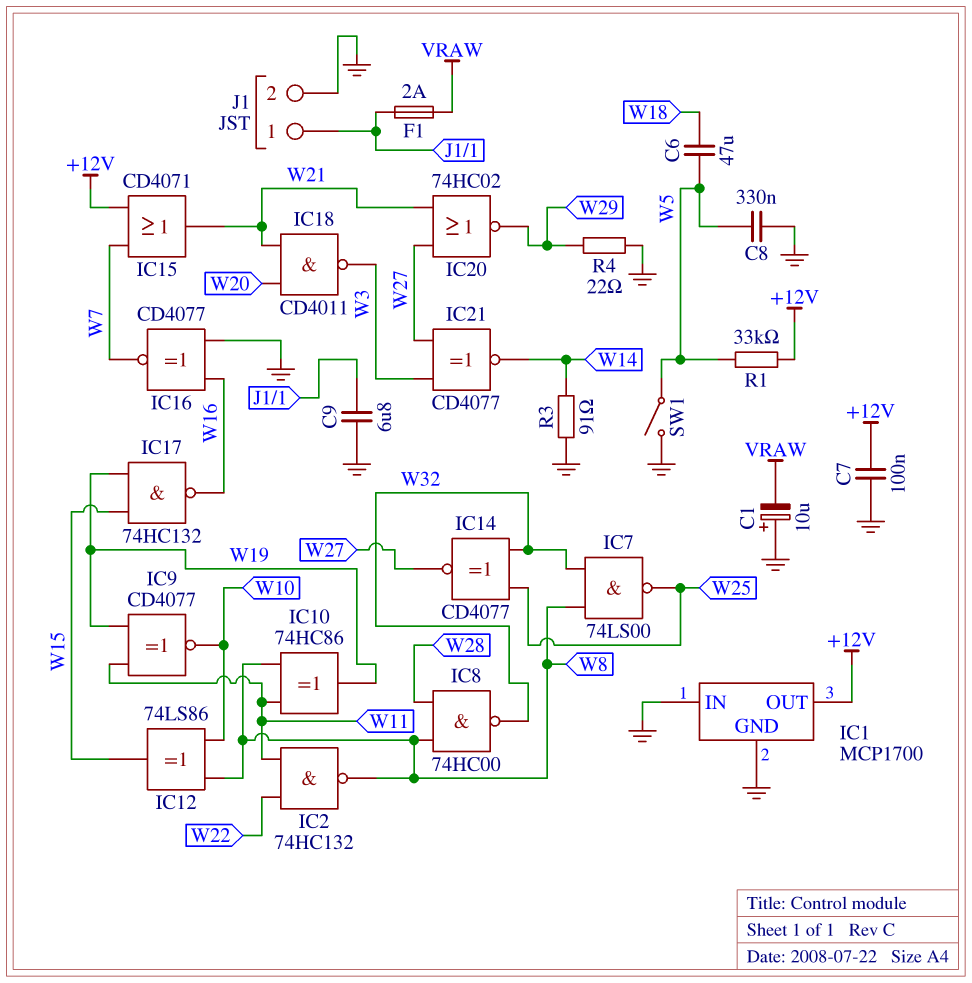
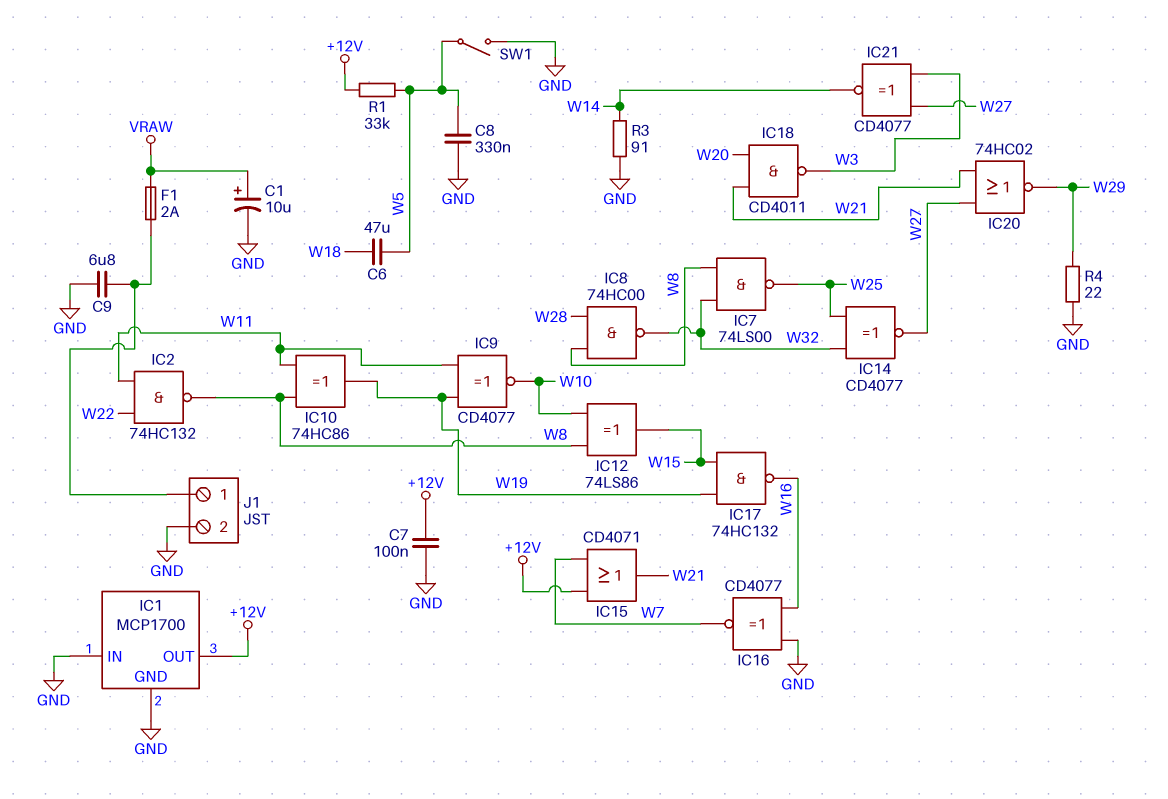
C1: 10uF (plus GND, minus VRAW) -> 10uF (plus VRAW, minus GND)

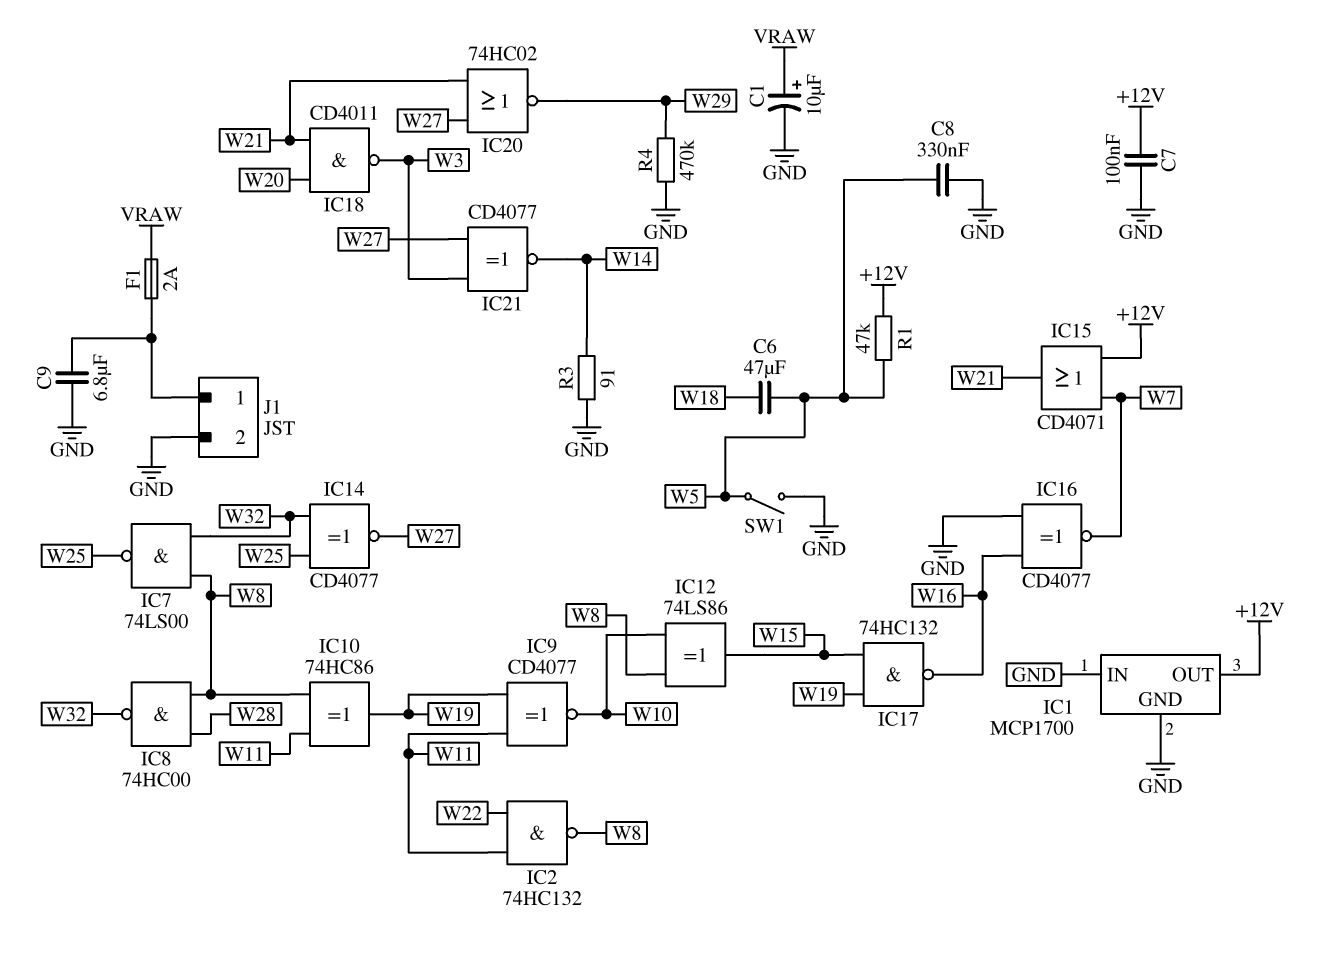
R1: 33k (+12V, W5) -> 47k (+12V, W5)
R4: 22 (GND, W29) -> 470k (GND, W29)

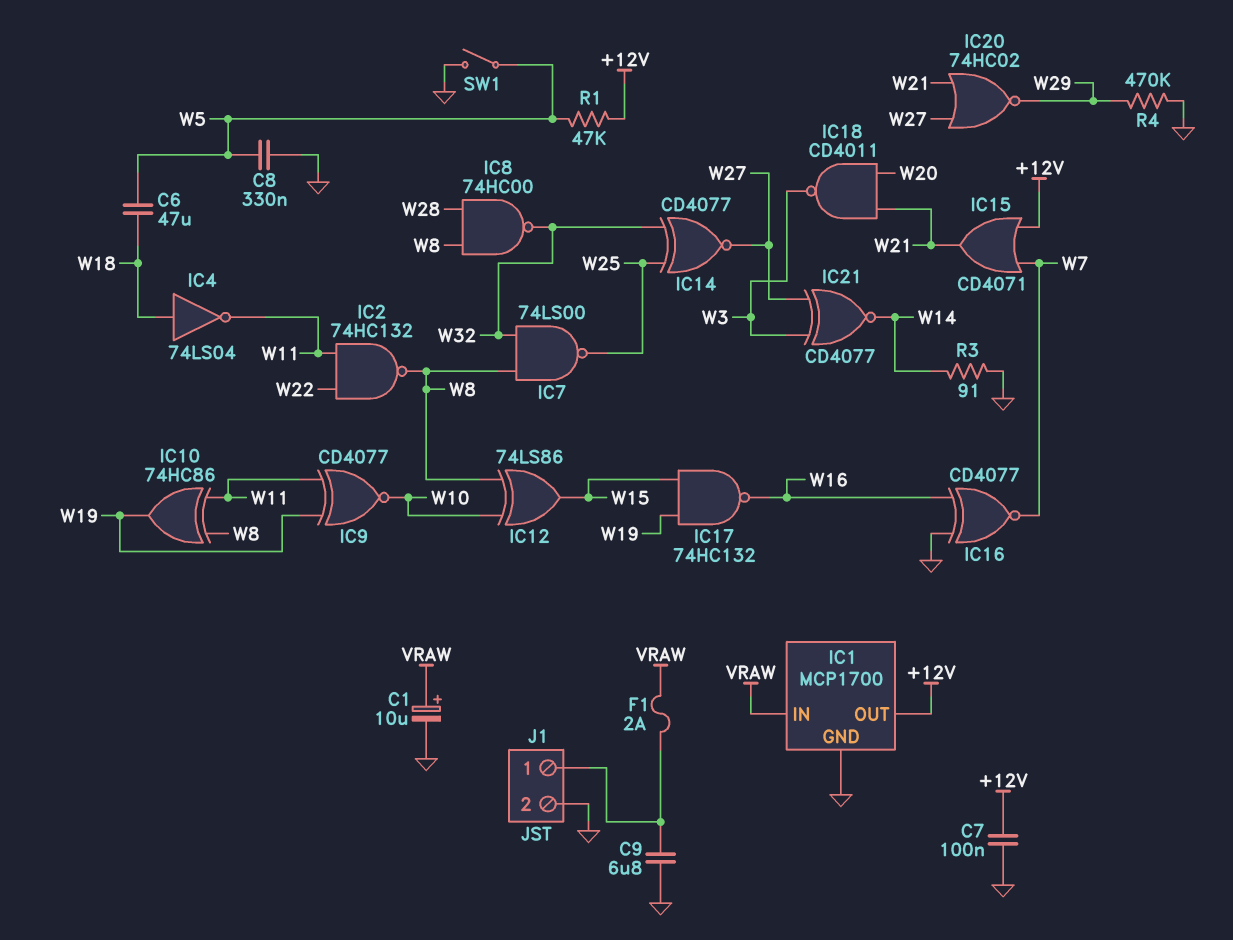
IC1 pin IN: GND -> VRAW
IC4: none -> NOT 74LS04 (in W18, out W11)

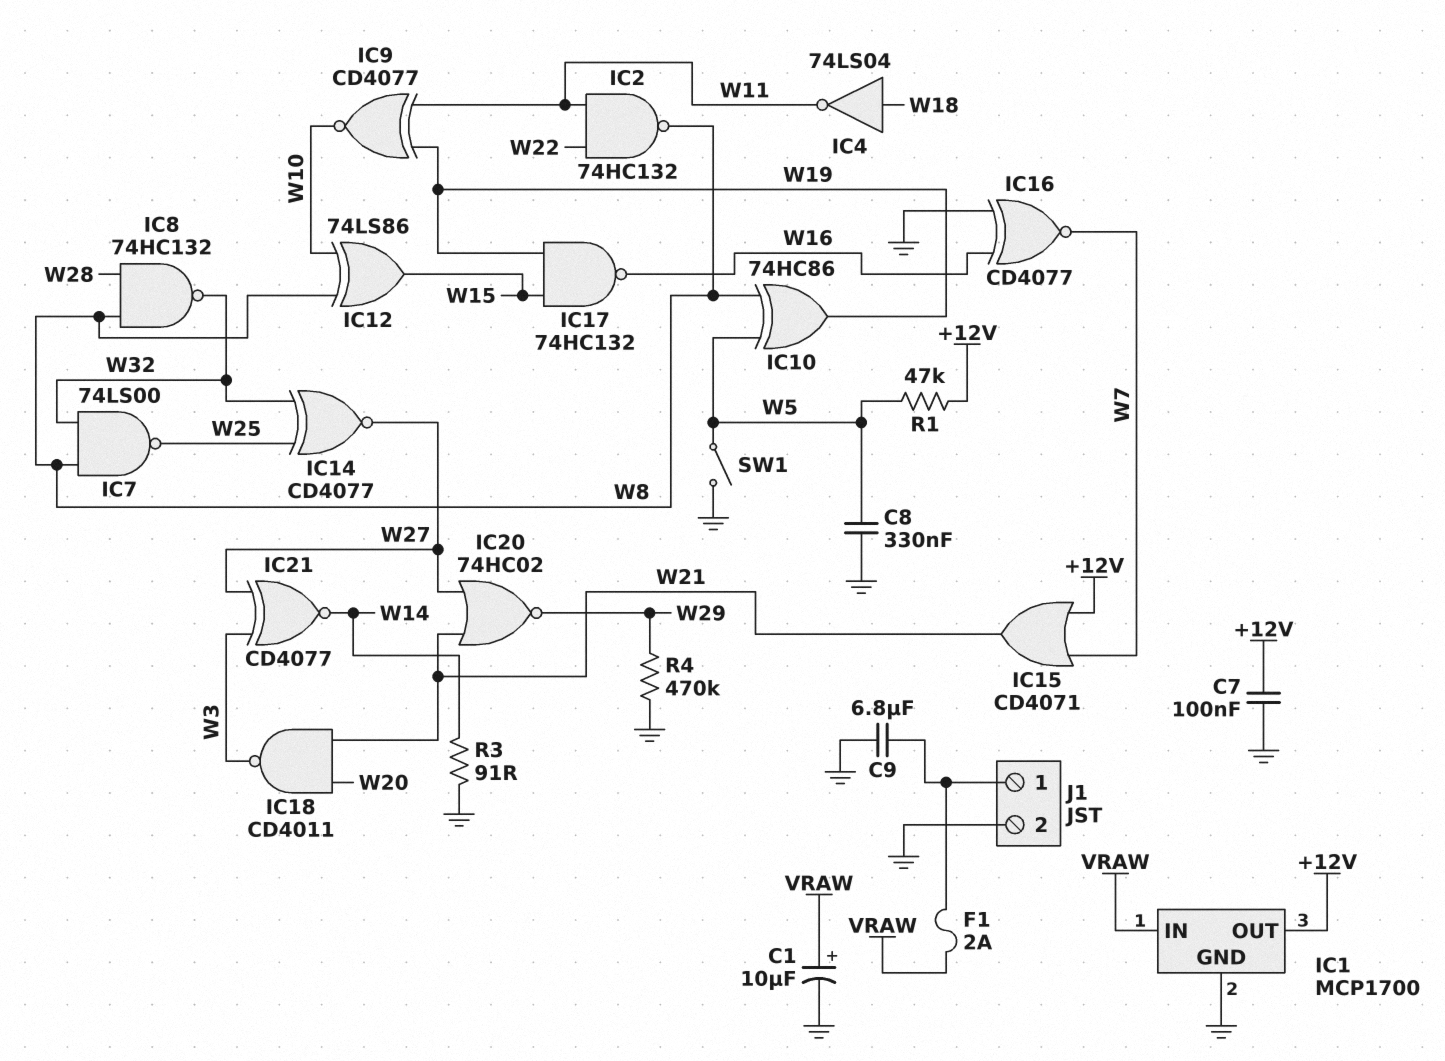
C6: 47uF (W5, W18) -> none
IC8: NAND 74HC00 (in W8, in W28, out W32) -> NAND 74HC132 (in W8, in W28, out W32)
IC10: XOR 74HC86 (in W8, in W11, out W19) -> XOR 74HC86 (in W5, in W8, out W19)

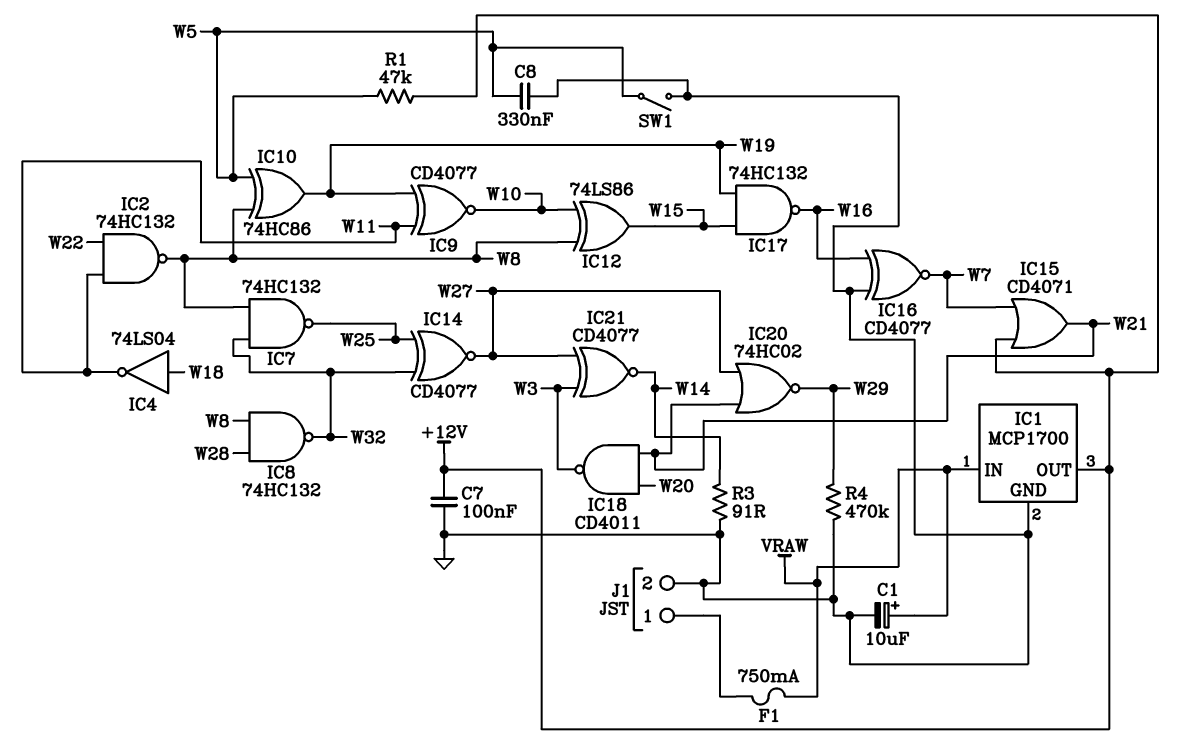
C9: 6.8uF (GND, J1/1) -> none
F1: 2A (J1/1, VRAW) -> 750mA (J1/1, VRAW)
IC7: NAND 74LS00 (in W8, in W32, out W25) -> NAND 74HC132 (in W8, in W32, out W25)

